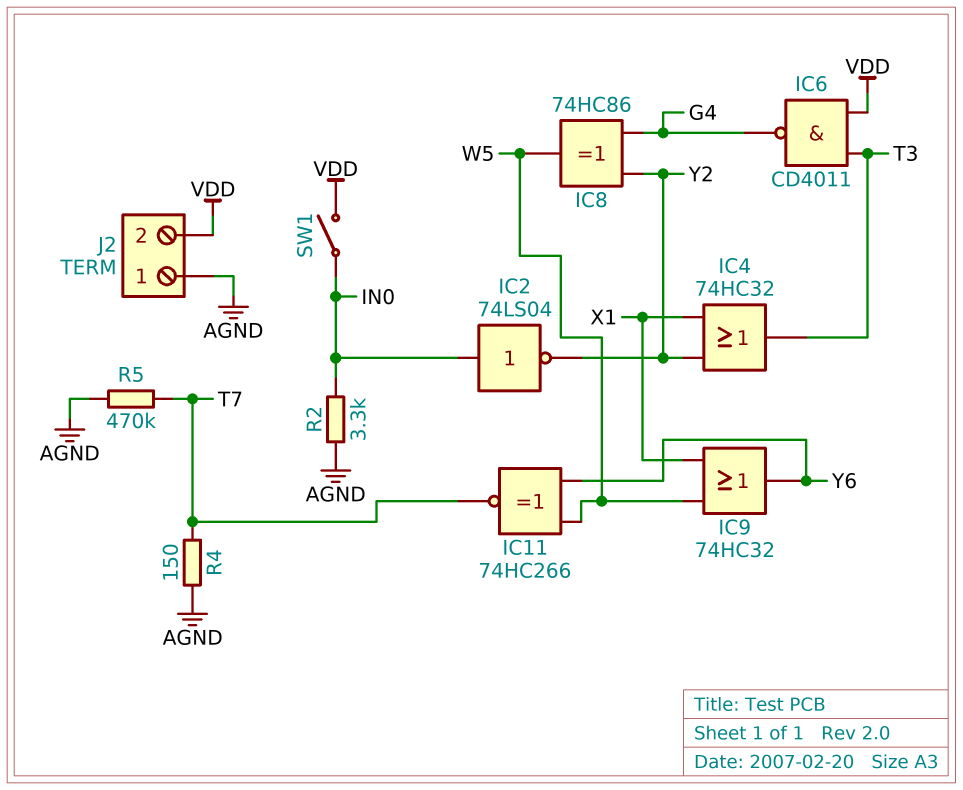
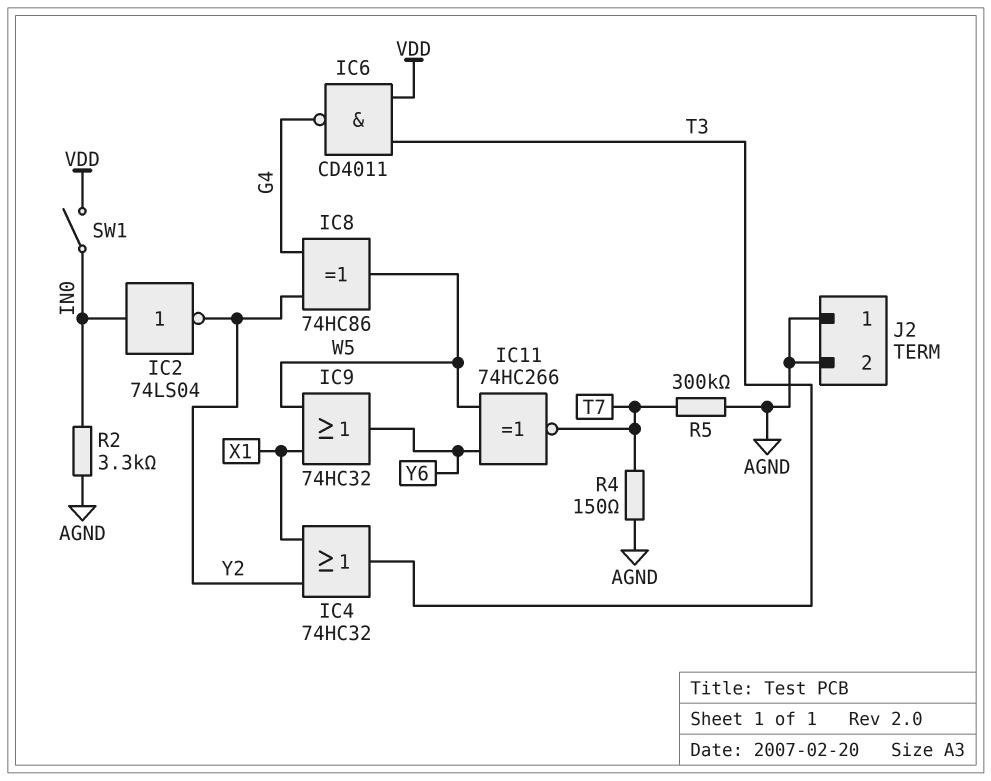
J2 pin 2: VDD -> AGND
R5: 470k (AGND, T7) -> 300k (AGND, T7)

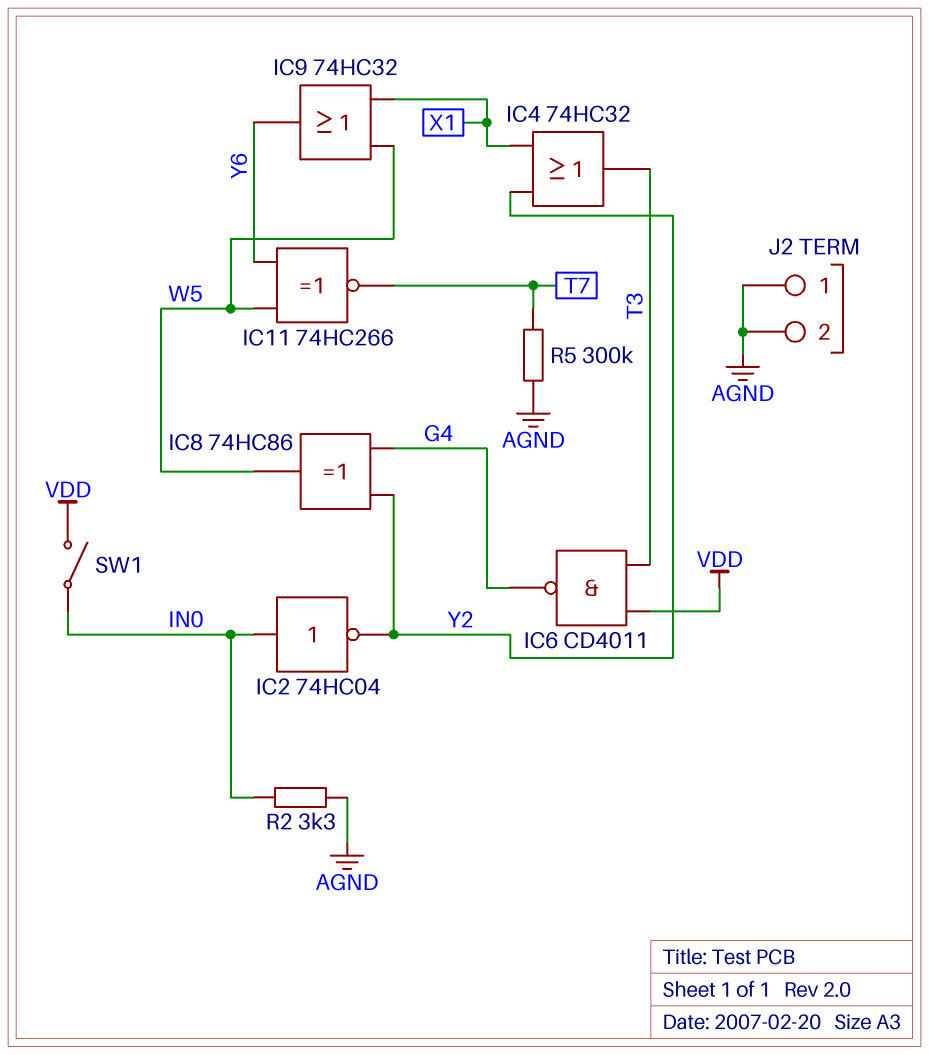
IC2: NOT 74LS04 (in IN0, out Y2) -> NOT 74HC04 (in IN0, out Y2)
R4: 150 (AGND, T7) -> none

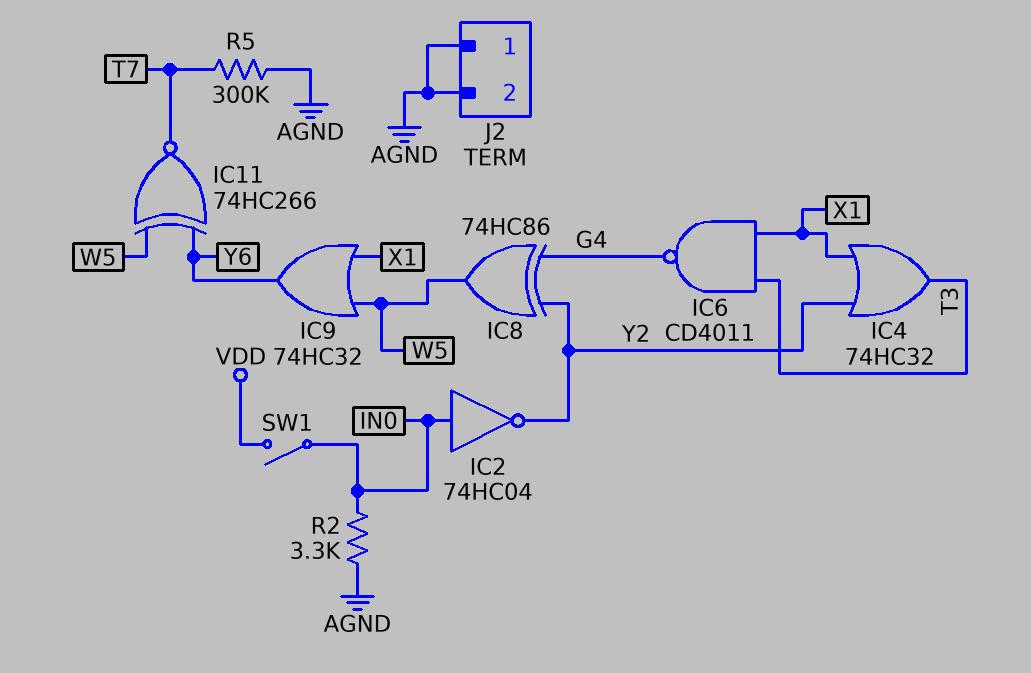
IC6: NAND CD4011 (in T3, in VDD, out G4) -> NAND CD4011 (in T3, in X1, out G4)

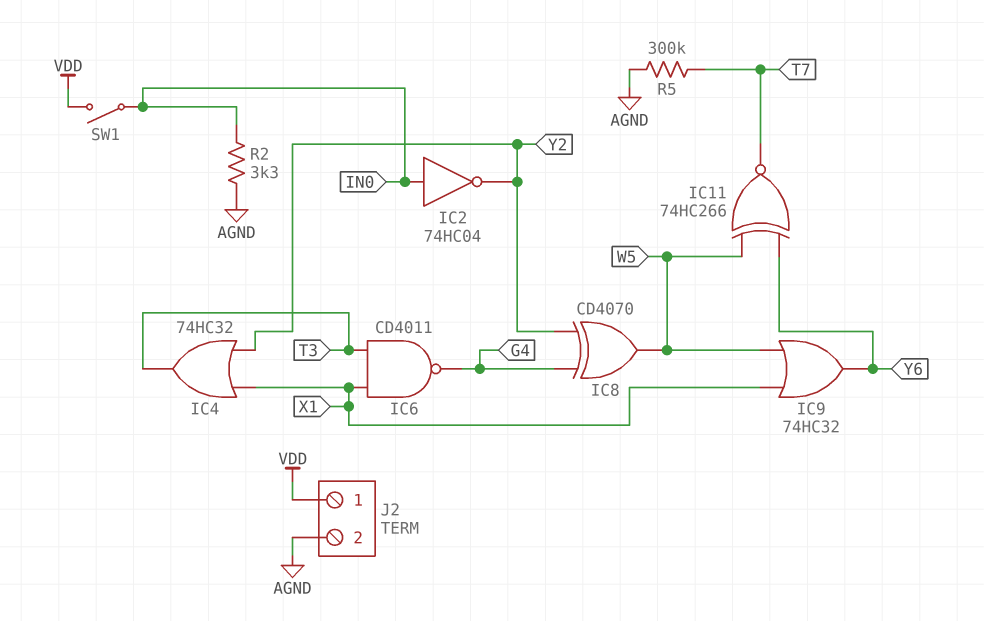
IC8: XOR 74HC86 (in G4, in Y2, out W5) -> XOR CD4070 (in G4, in Y2, out W5)
J2 pin 1: AGND -> VDD

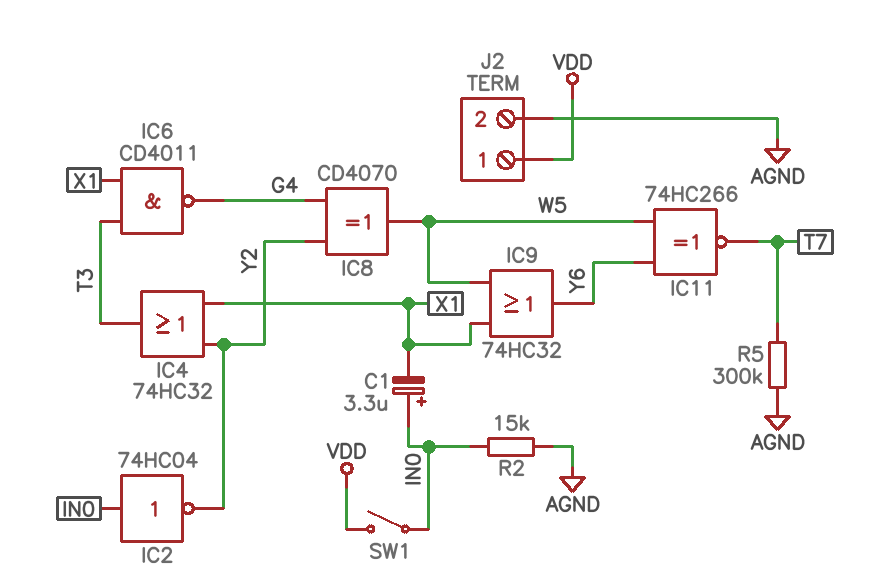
C1: none -> 3.3uF (plus IN0, minus X1)
R2: 3.3k (AGND, IN0) -> 15k (AGND, IN0)

